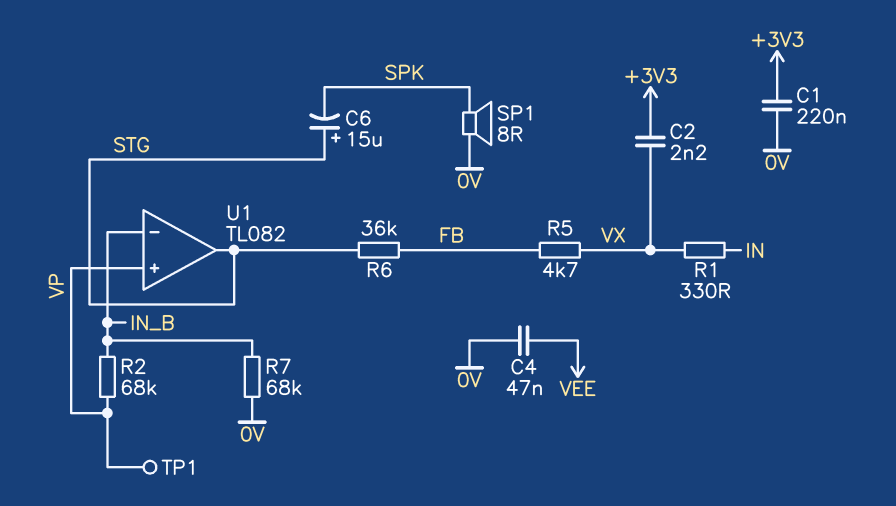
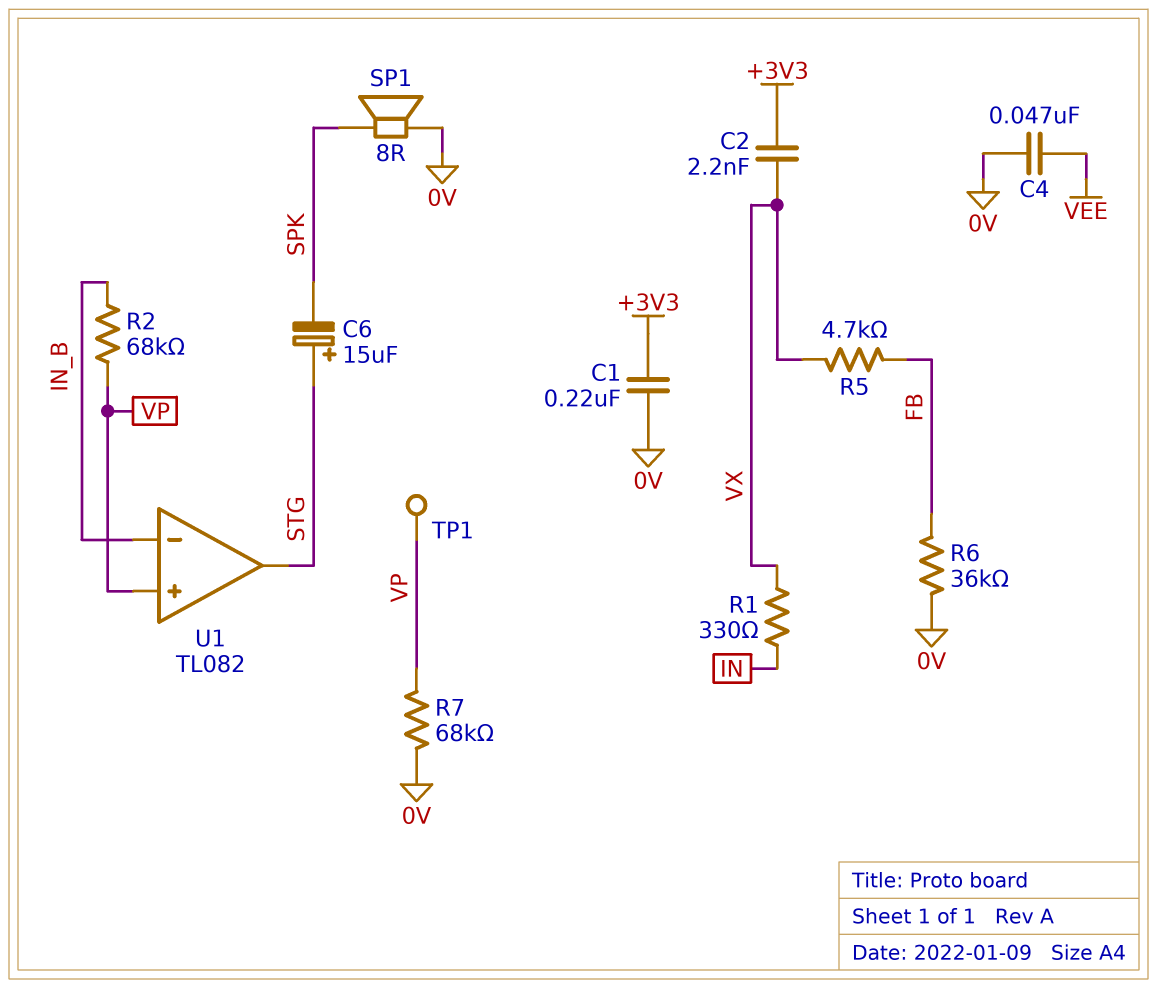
R6: 36k (FB, STG) -> 36k (0V, FB)
R7: 68k (0V, IN_B) -> 68k (0V, VP)

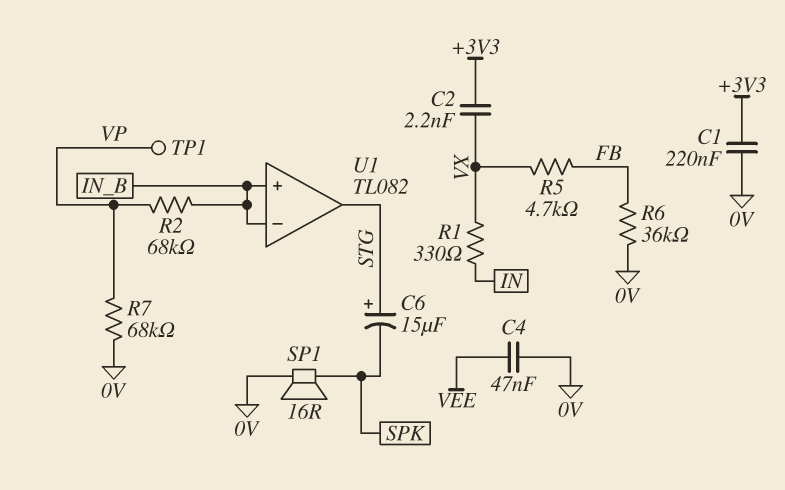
SP1: speaker 8R (0V, SPK) -> speaker 16R (0V, SPK)
U1 pin in+: VP -> IN_B

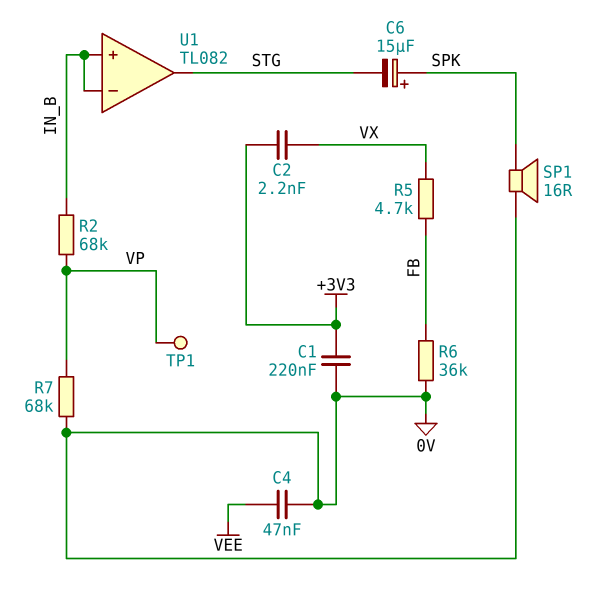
C6: 15uF (plus STG, minus SPK) -> 15uF (plus SPK, minus STG)
R1: 330 (IN, VX) -> none

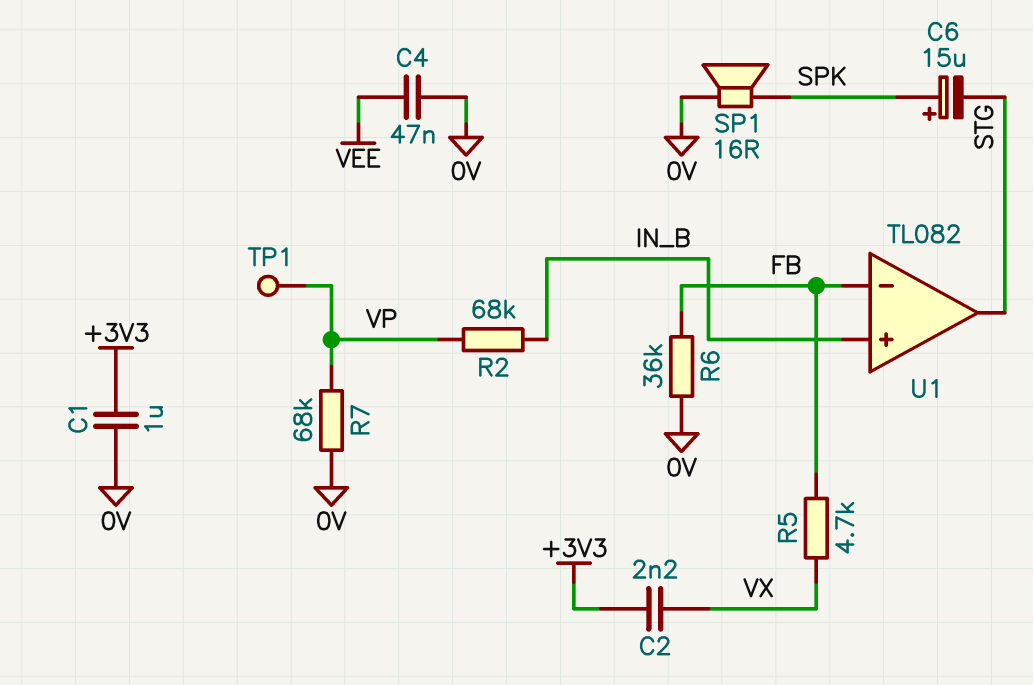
C1: 220nF (+3V3, 0V) -> 1uF (+3V3, 0V)
U1 pin in-: IN_B -> FB

